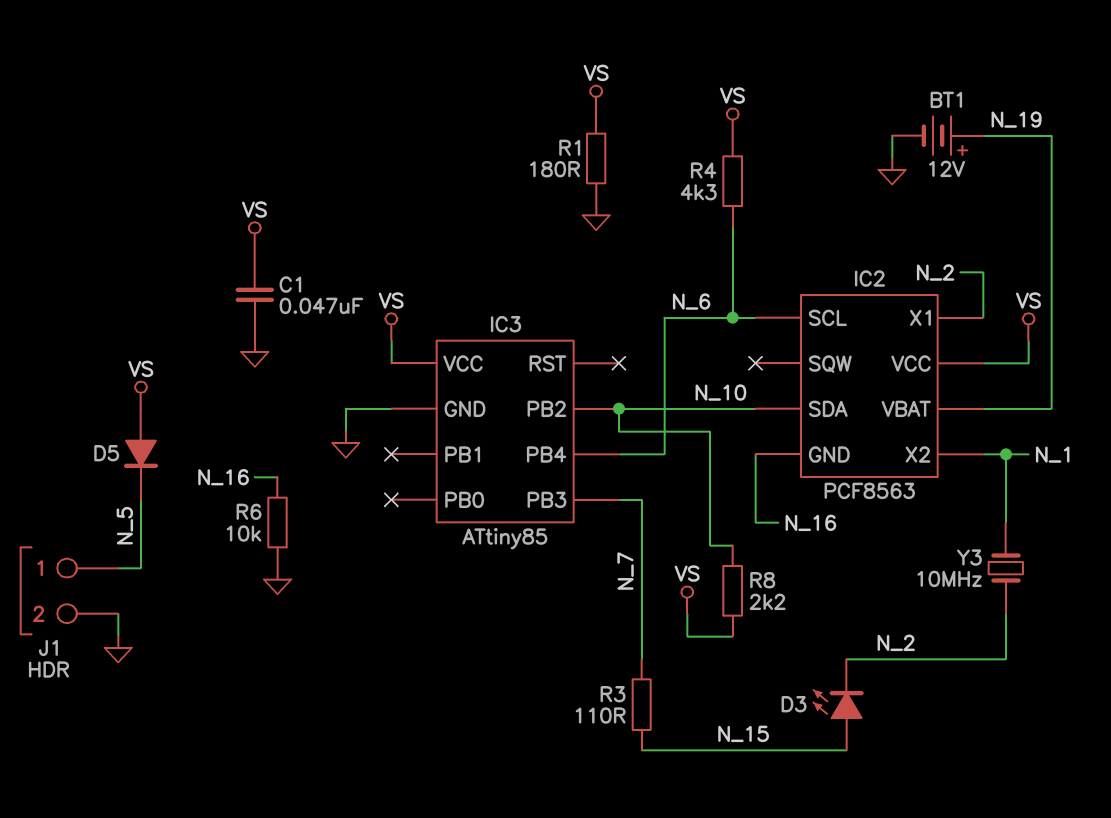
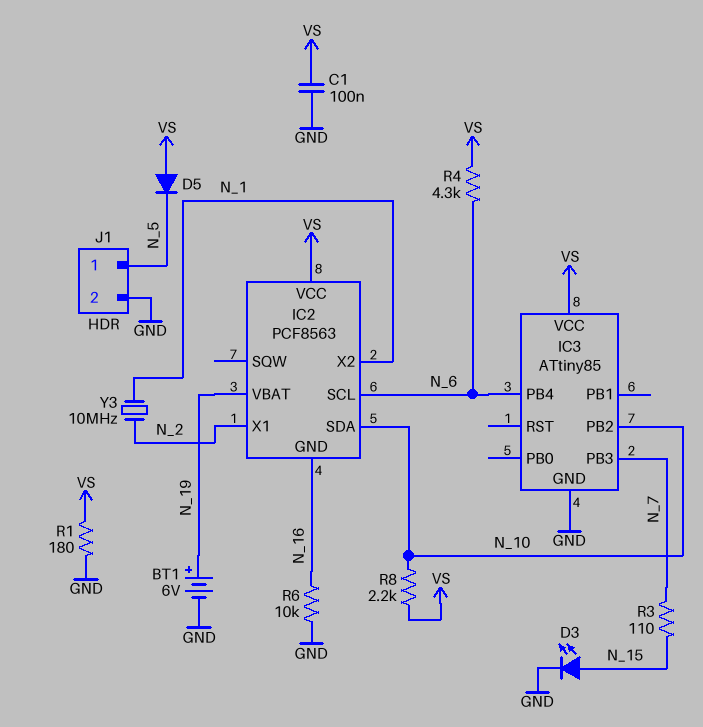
BT1: 12V (plus N_19, minus GND) -> 6V (plus N_19, minus GND)
C1: 47nF (GND, VS) -> 100nF (GND, VS)
D3: LED (A N_15, K N_2) -> LED (A N_15, K GND)

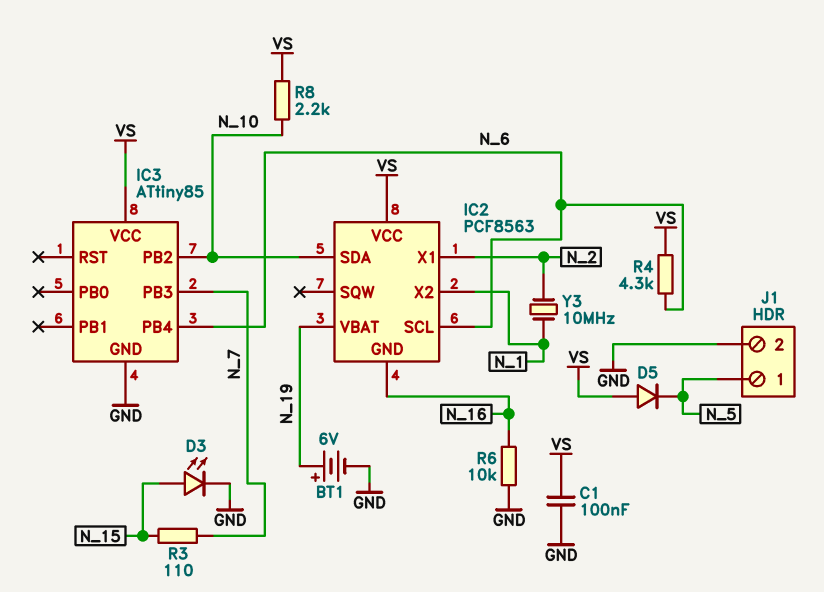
R1: 180 (GND, VS) -> none

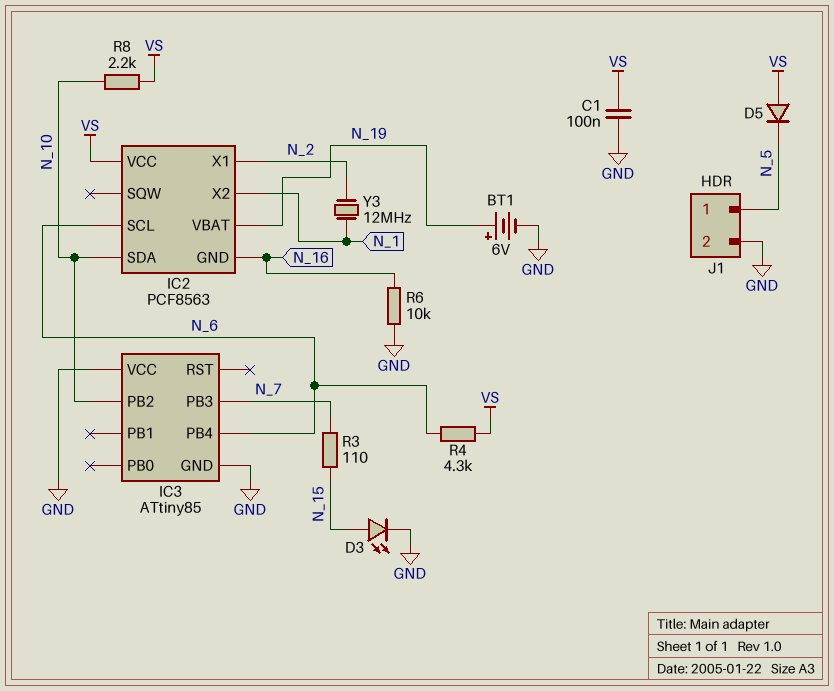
IC3 pin VCC: VS -> GND
Y3: 10MHz (N_1, N_2) -> 12MHz (N_1, N_2)

